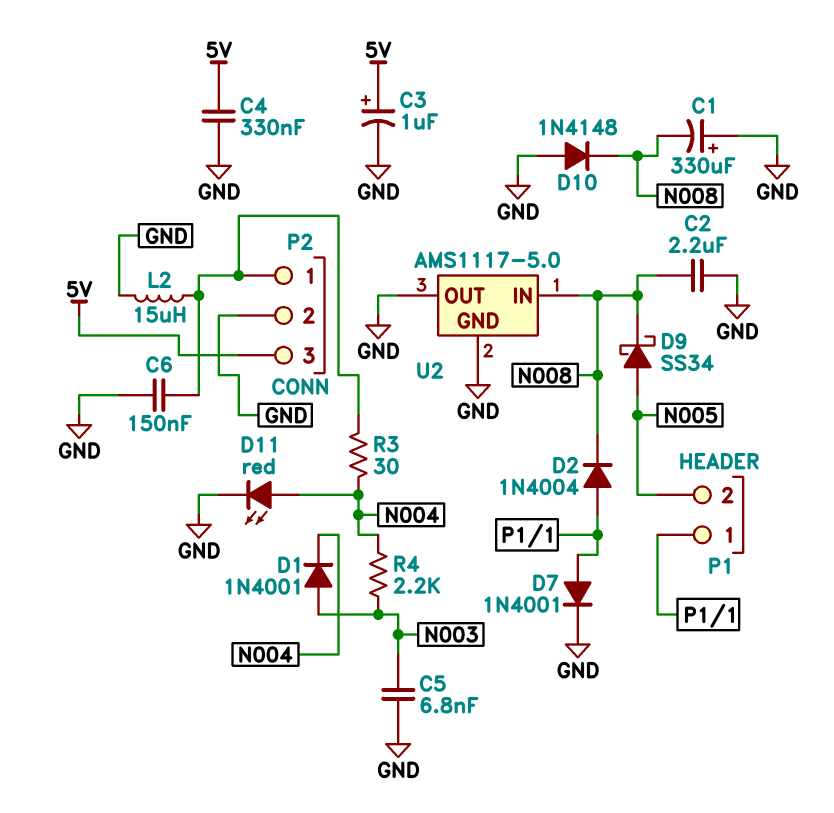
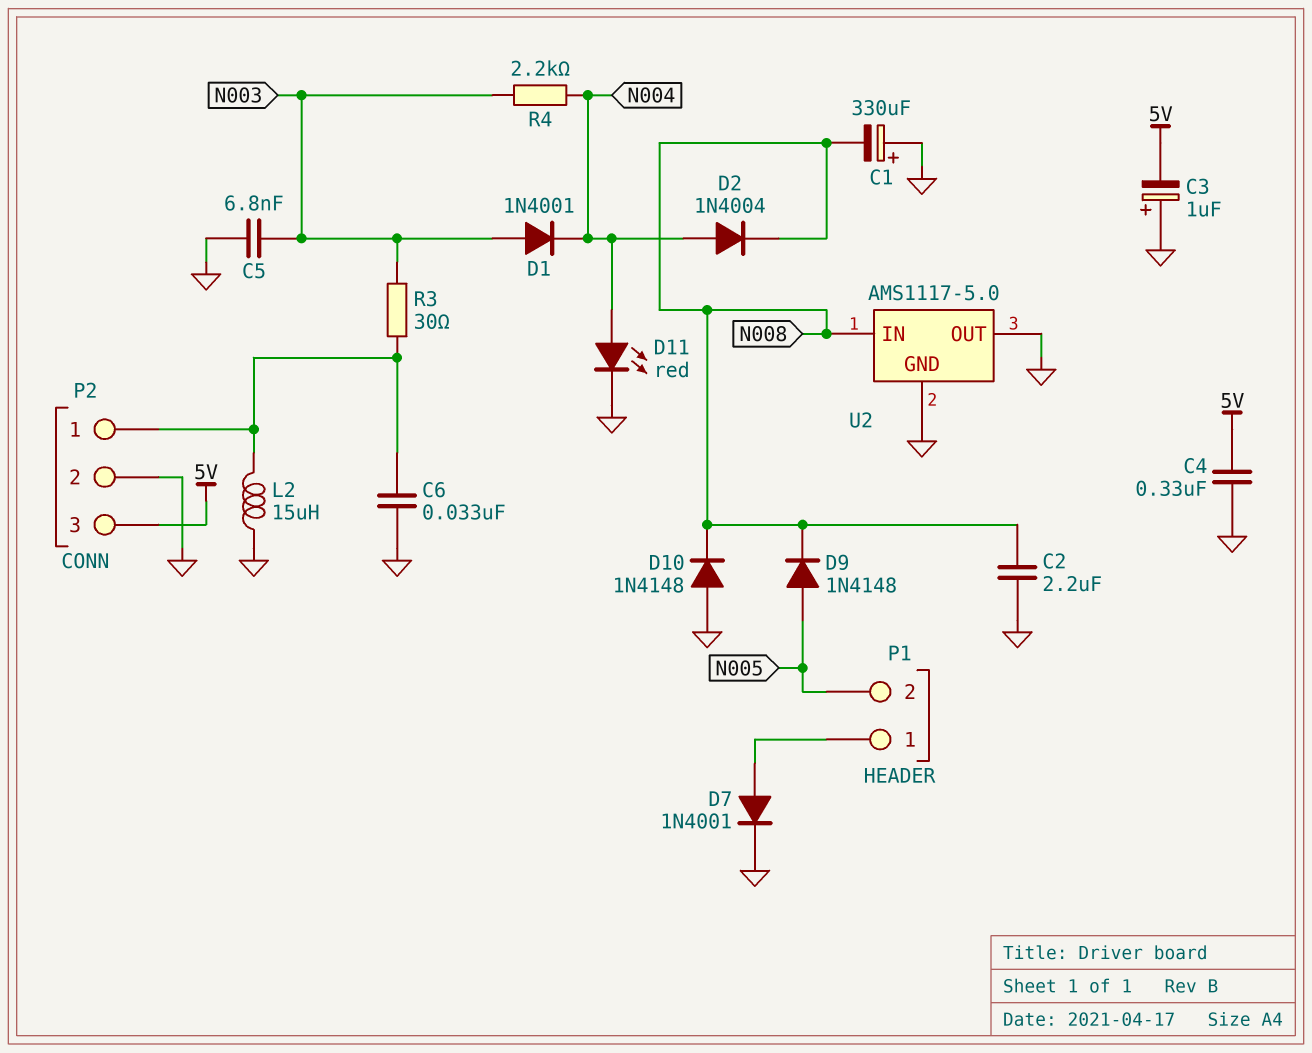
C3: 1uF (plus 5V, minus GND) -> 1uF (plus GND, minus 5V)
C6: 150nF (GND, P2/1) -> 33nF (GND, P2/1)
D2: diode 1N4004 (A P1/1, K N008) -> diode 1N4004 (A N004, K N008)
D9: schottky SS34 (A N005, K N008) -> diode 1N4148 (A N005, K N008)
R3: 30 (N004, P2/1) -> 30 (N003, P2/1)

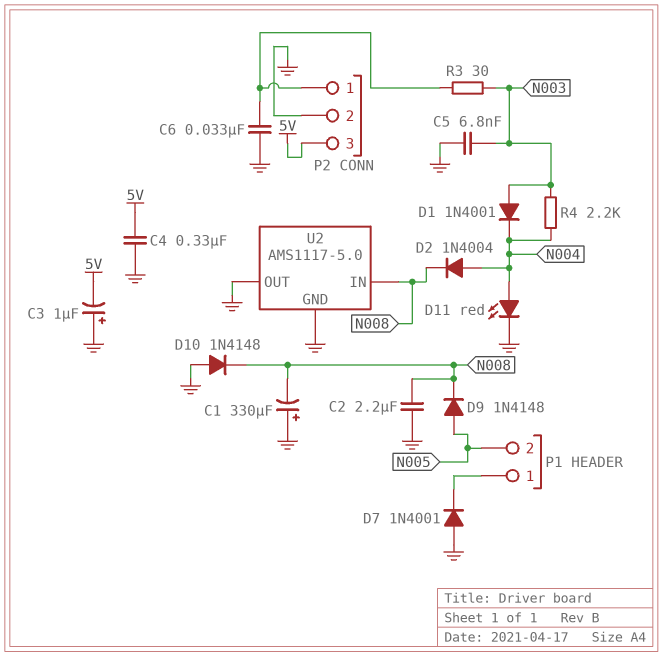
D7: diode 1N4001 (A P1/1, K GND) -> diode 1N4001 (A GND, K P1/1)
L2: 15uH (GND, P2/1) -> none

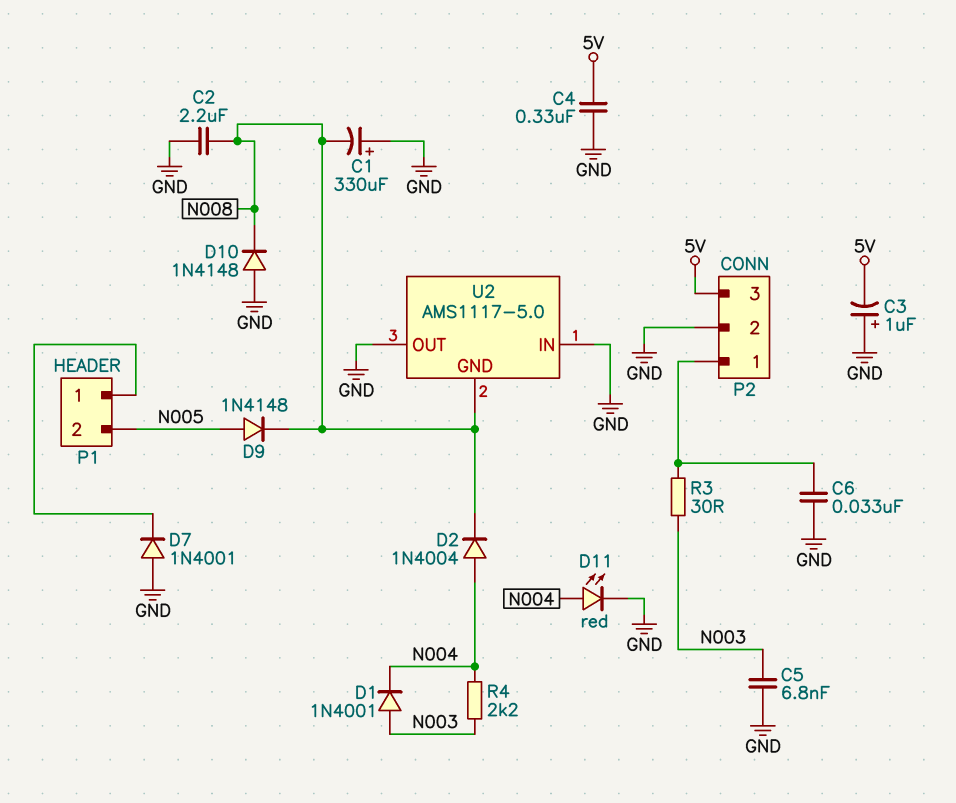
U2 pin GND: GND -> N008
U2 pin IN: N008 -> GND

